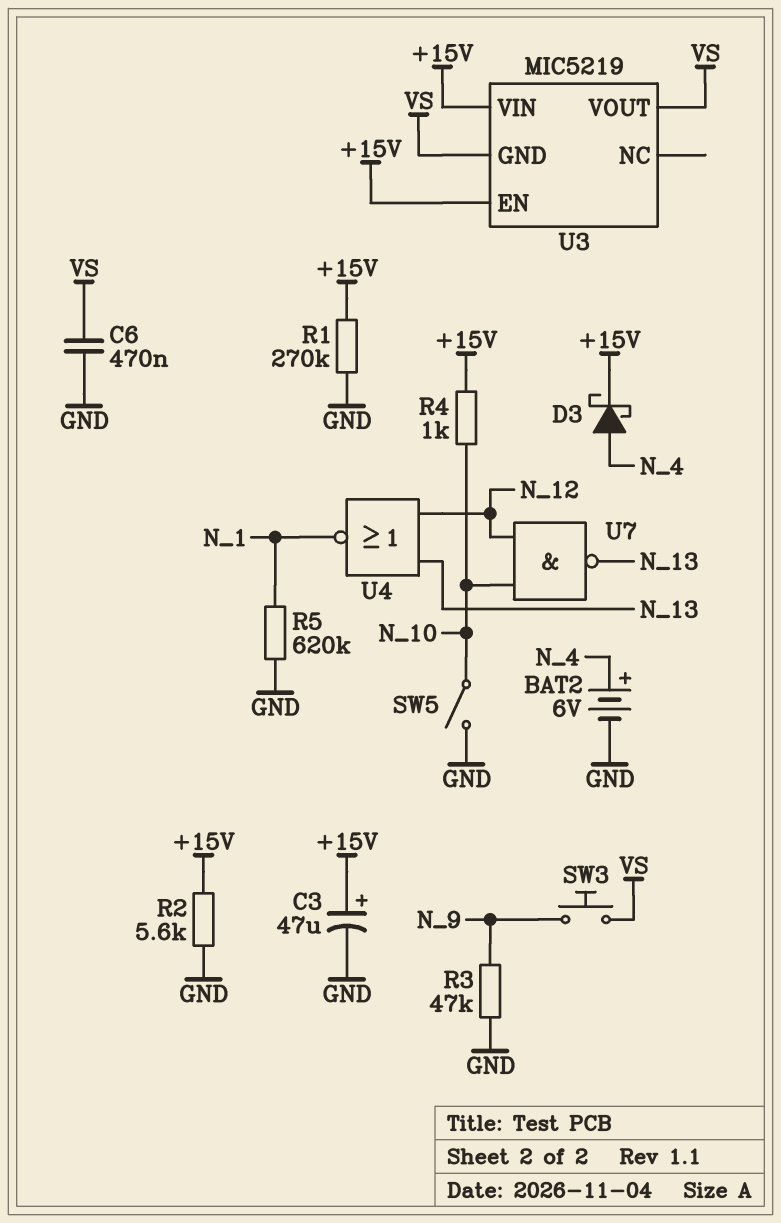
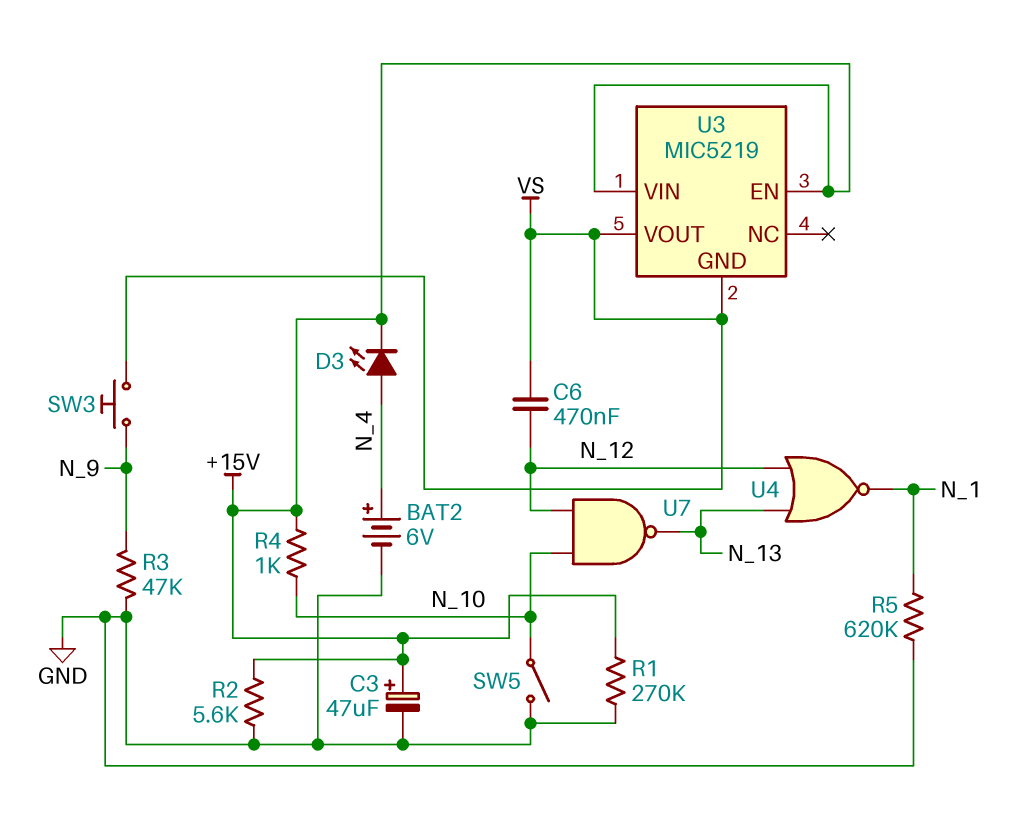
C6: 470nF (GND, VS) -> 470nF (N_12, VS)
D3: schottky (A N_4, K +15V) -> LED (A N_4, K +15V)

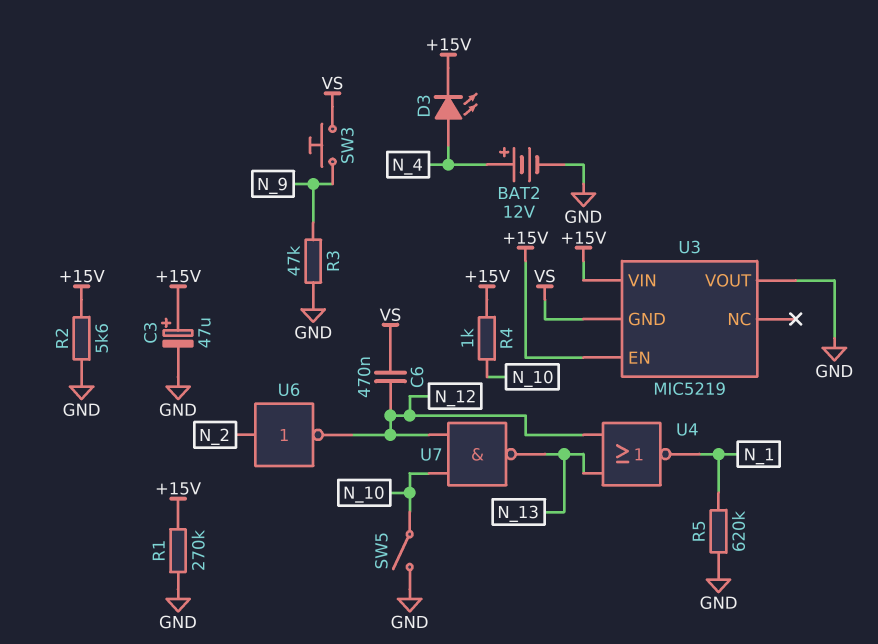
BAT2: 6V (plus N_4, minus GND) -> 12V (plus N_4, minus GND)
U3 pin VOUT: VS -> GND
U6: none -> NOT (in N_2, out N_12)

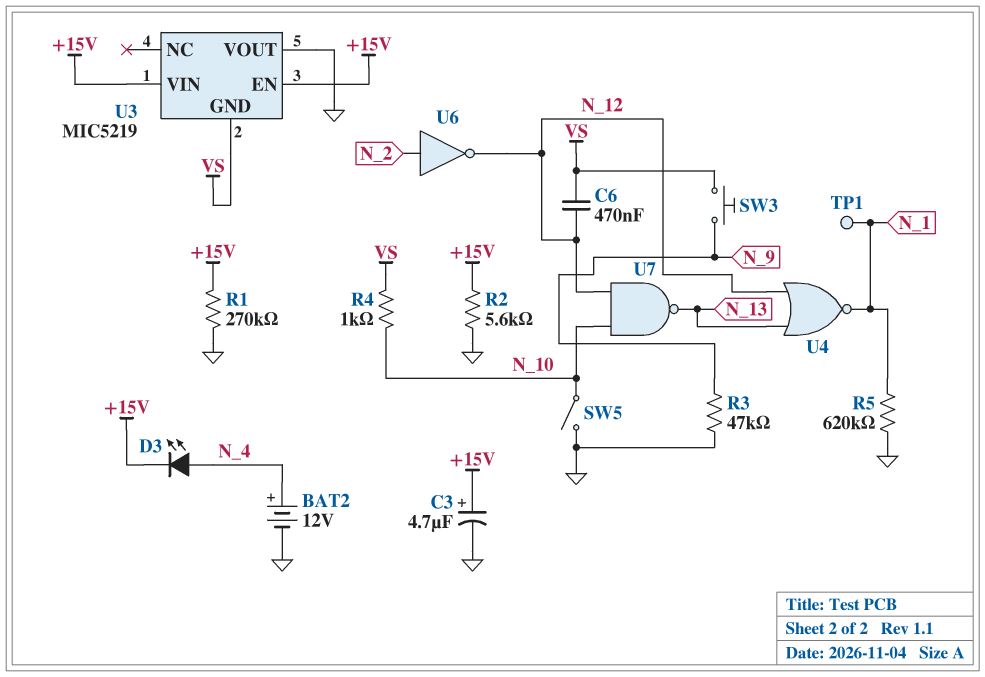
C3: 47uF (plus +15V, minus GND) -> 4.7uF (plus +15V, minus GND)
R4: 1k (+15V, N_10) -> 1k (N_10, VS)
TP1: none -> test point (N_1)

